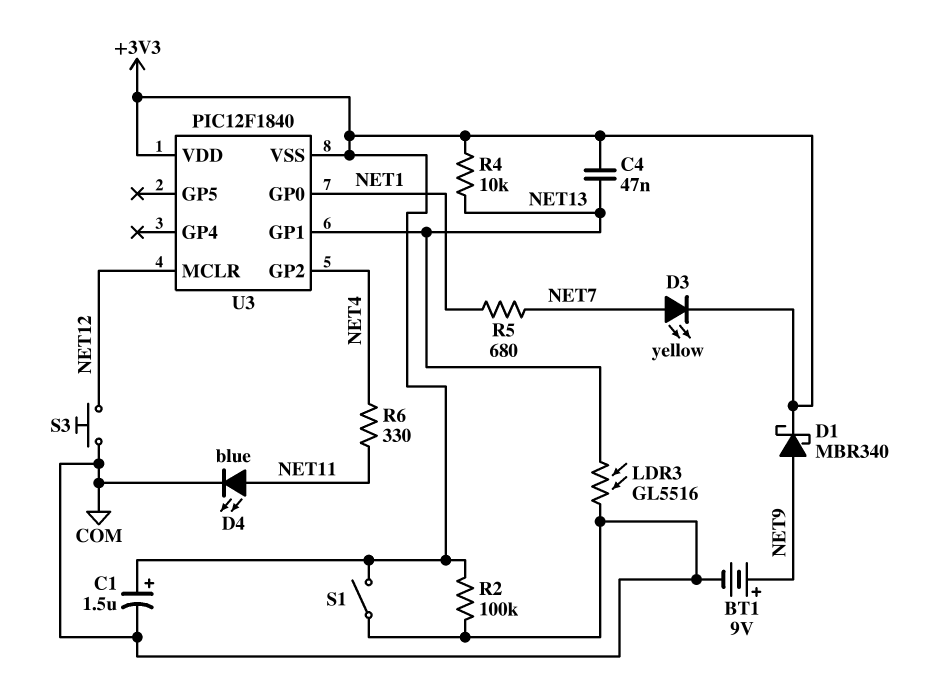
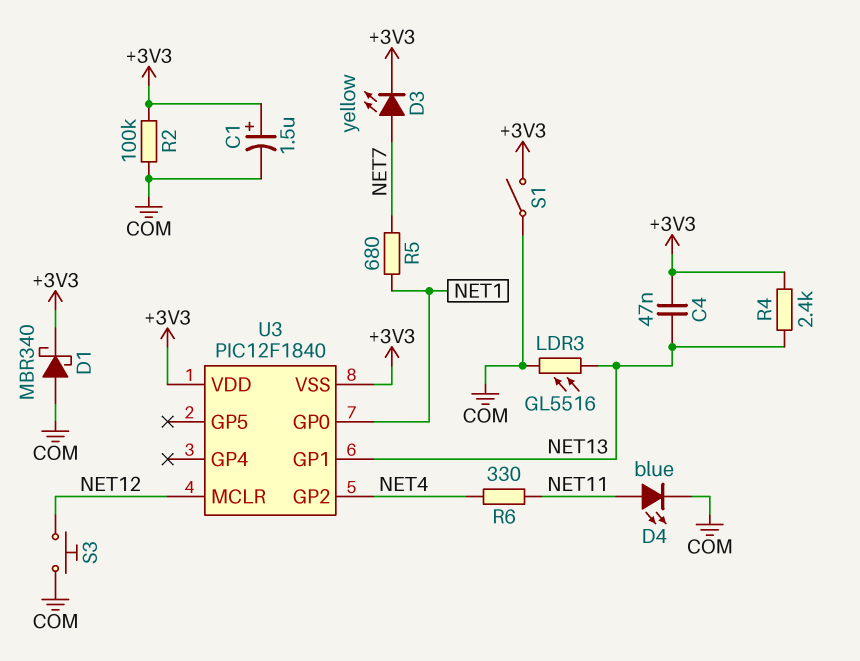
BT1: 9V (plus NET9, minus COM) -> none
D1: schottky MBR340 (A NET9, K +3V3) -> schottky MBR340 (A COM, K +3V3)
R4: 10k (+3V3, NET13) -> 2.4k (+3V3, NET13)

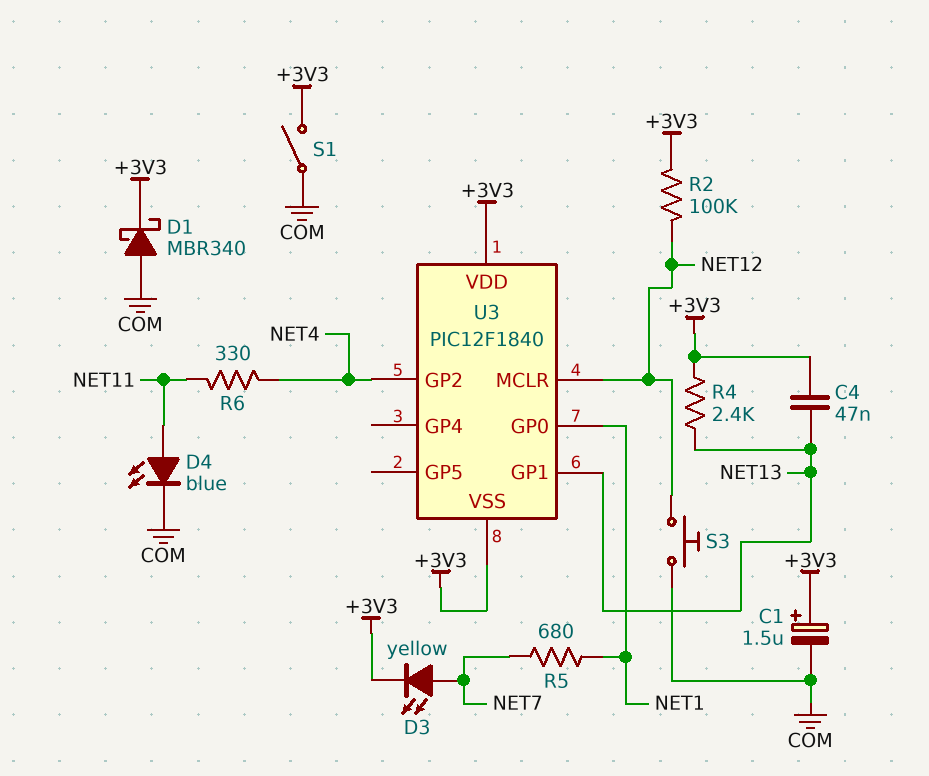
LDR3: GL5516 (COM, NET13) -> none
R2: 100k (+3V3, COM) -> 100k (+3V3, NET12)

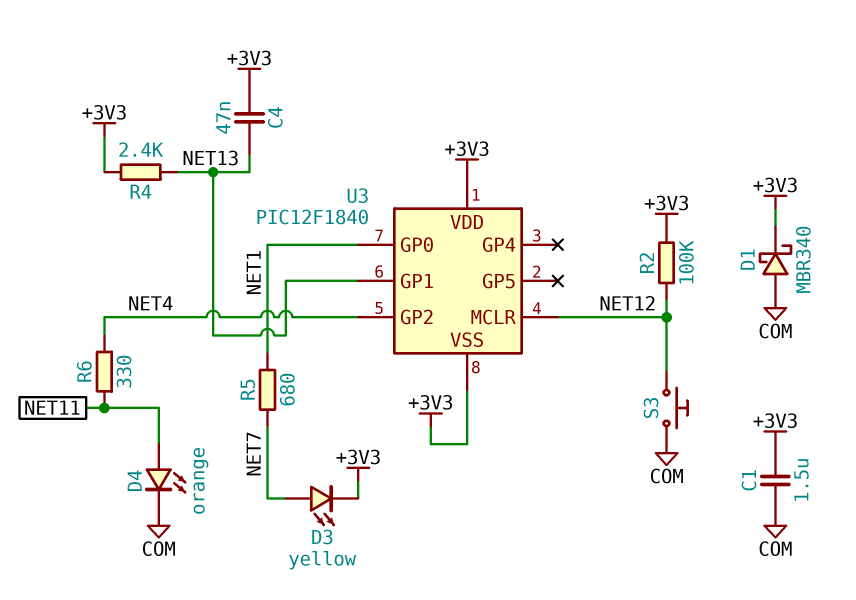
C1: 1.5uF (plus +3V3, minus COM) -> 1.5uF (+3V3, COM)
D4: LED blue (A NET11, K COM) -> LED orange (A NET11, K COM)
S1: switch (+3V3, COM) -> none

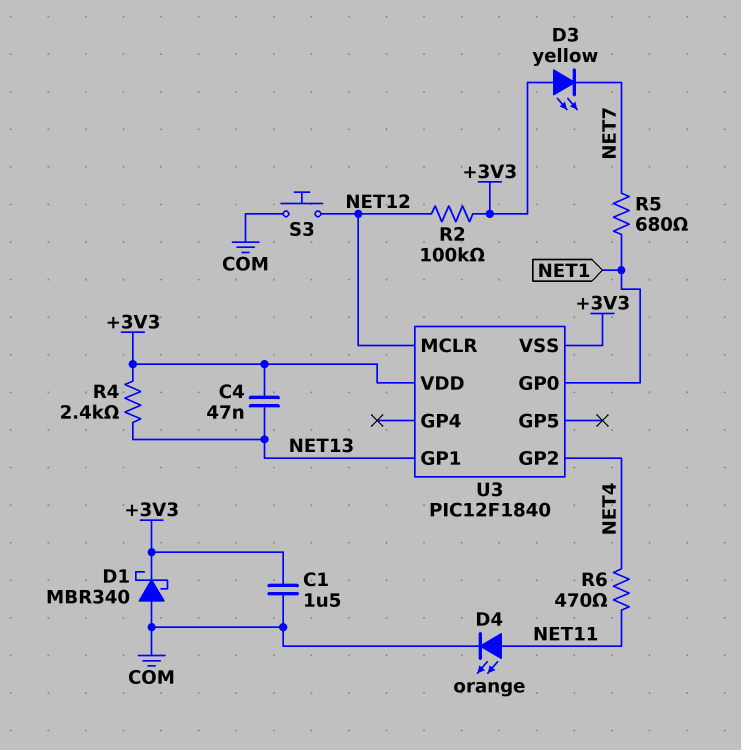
D3: LED yellow (A NET7, K +3V3) -> LED yellow (A +3V3, K NET7)
R6: 330 (NET4, NET11) -> 470 (NET4, NET11)

